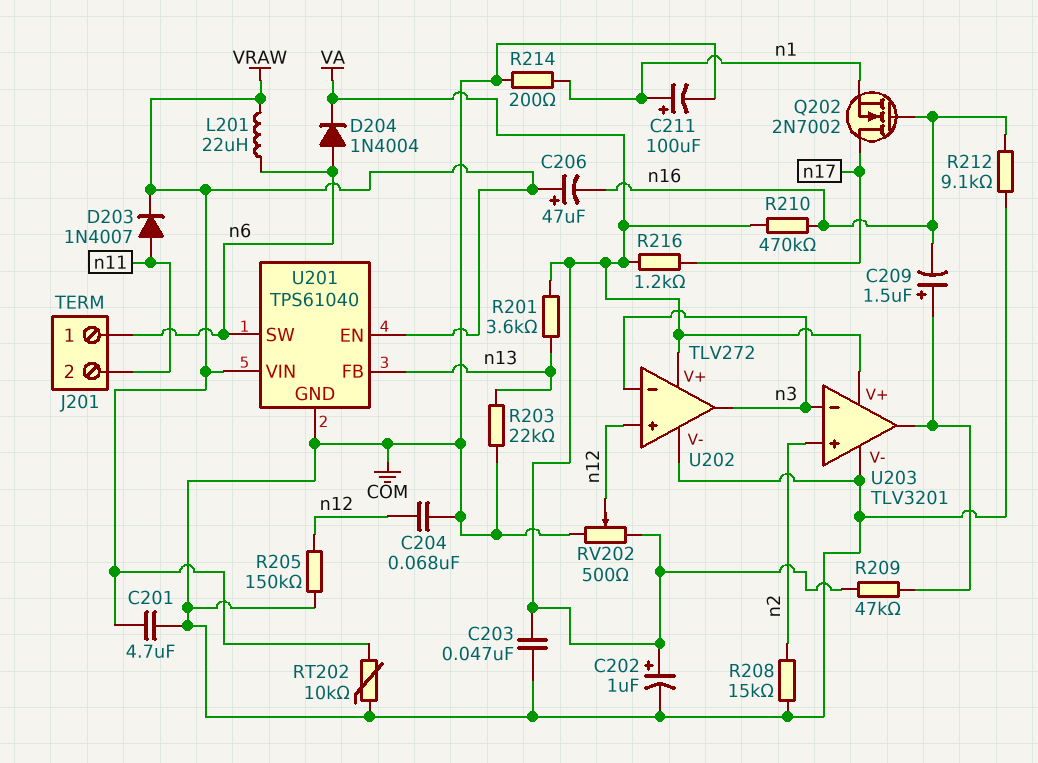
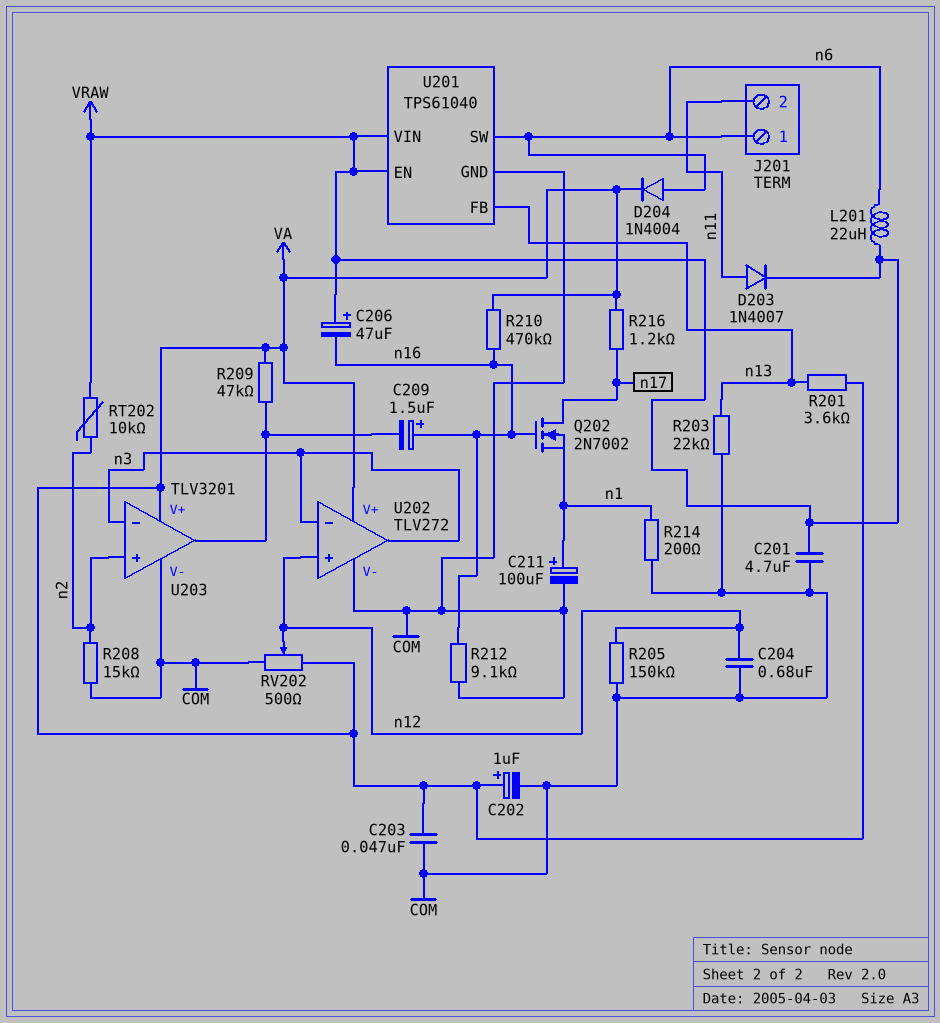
C204: 68nF (COM, n12) -> 680nF (COM, n12)
C209: 1.5uF (plus U203/out, minus n16) -> 1.5uF (plus n16, minus U203/out)
RT202: 10k (COM, VRAW) -> 10k (VRAW, n2)

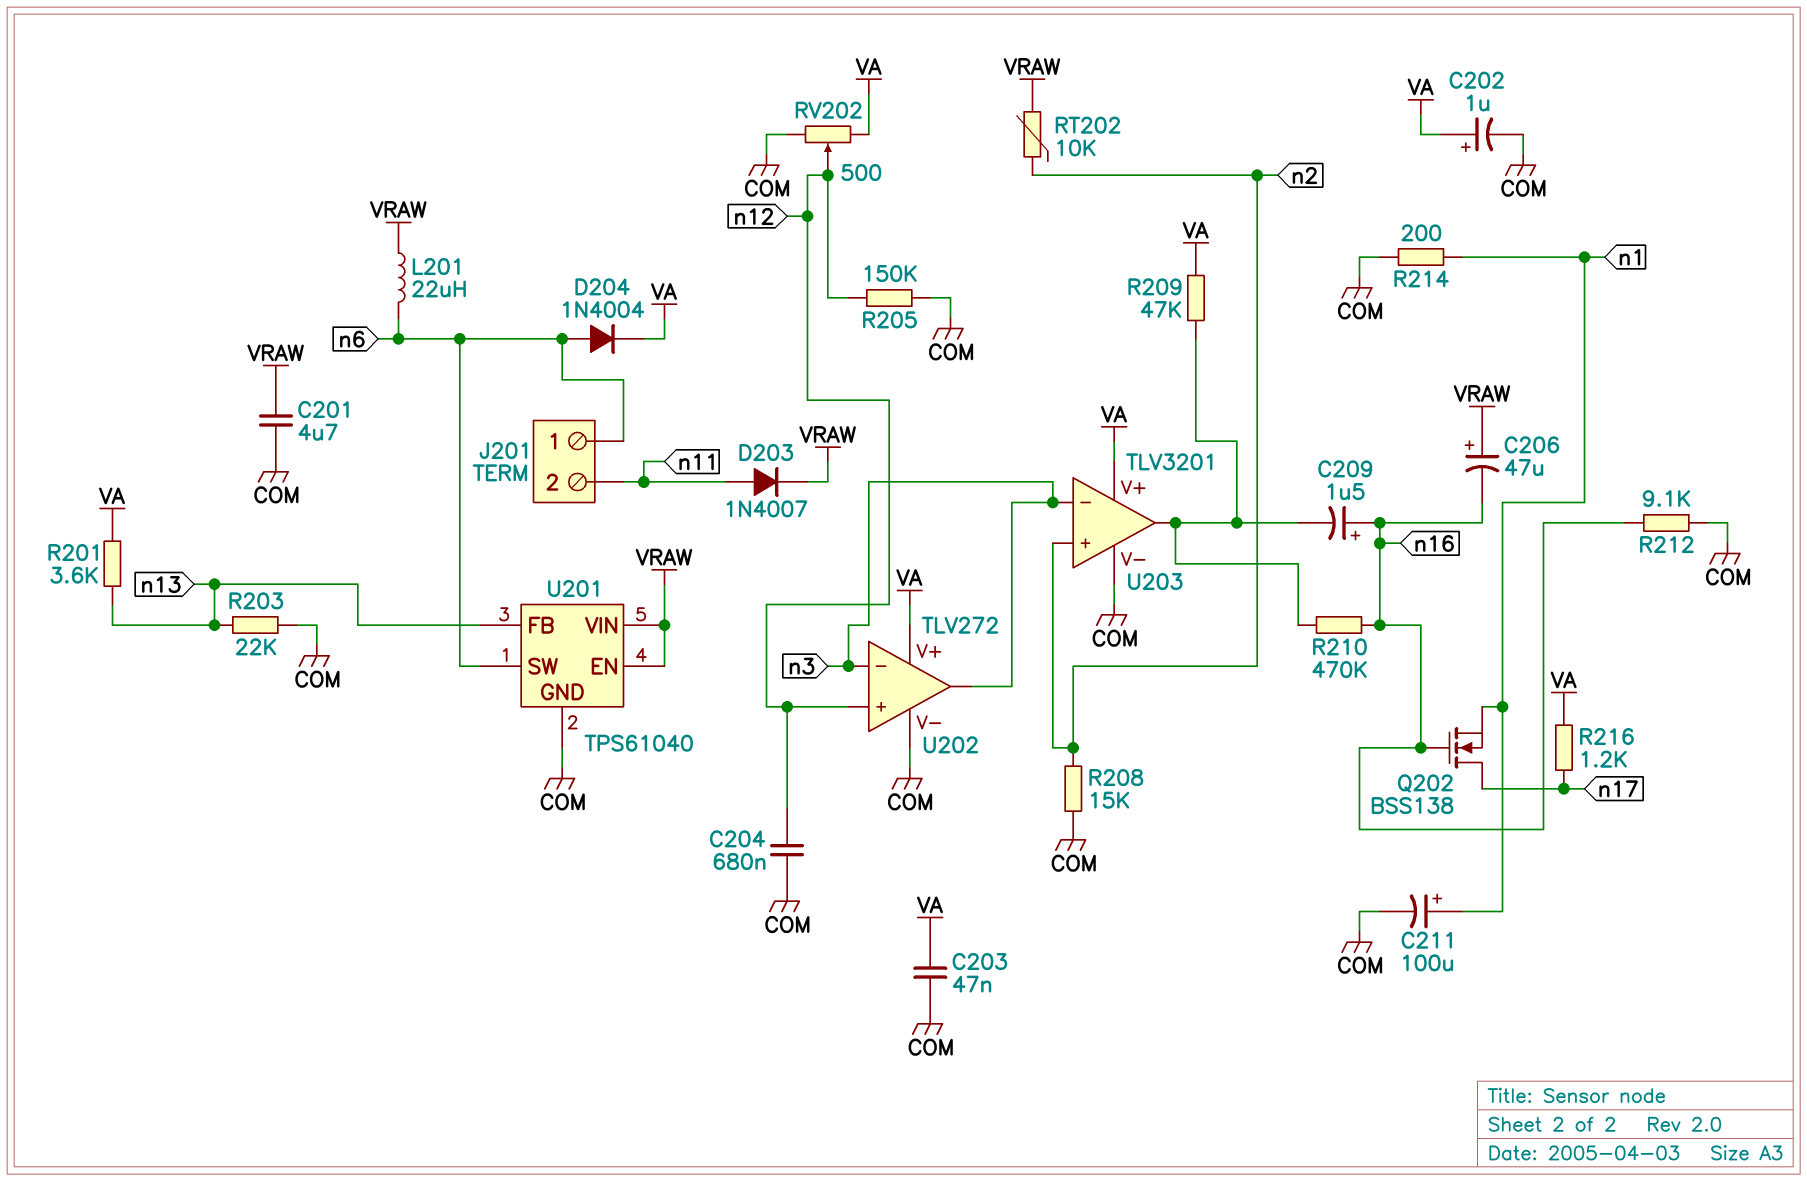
Q202: NMOS 2N7002 (G n16, D n17, S n1) -> NMOS BSS138 (G n16, D n17, S n1)
R210: 470k (VA, n16) -> 470k (U203/out, n16)

